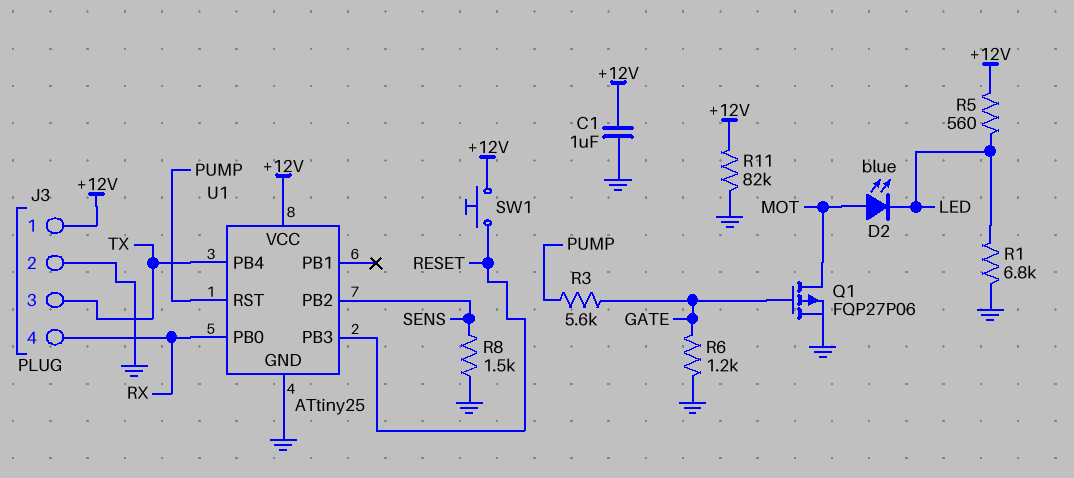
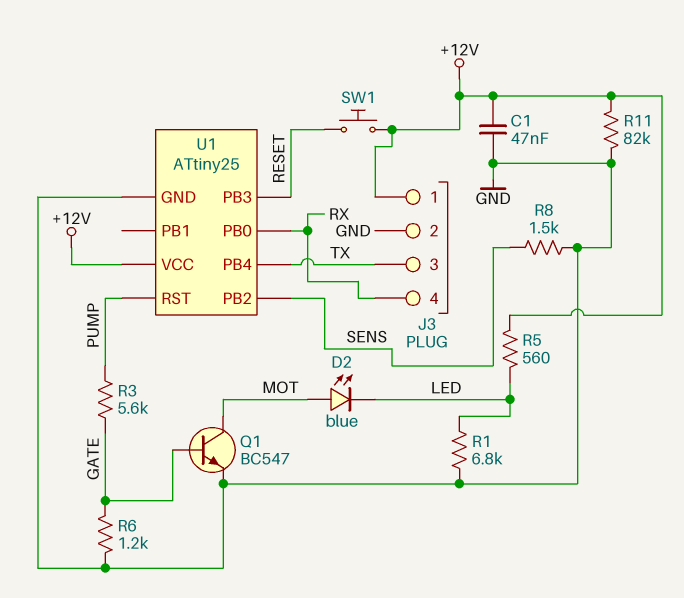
C1: 1uF (+12V, GND) -> 47nF (+12V, GND)
Q1: PMOS FQP27P06 (G GATE, D MOT, S GND) -> NPN BC547 (B GATE, C MOT, E GND)

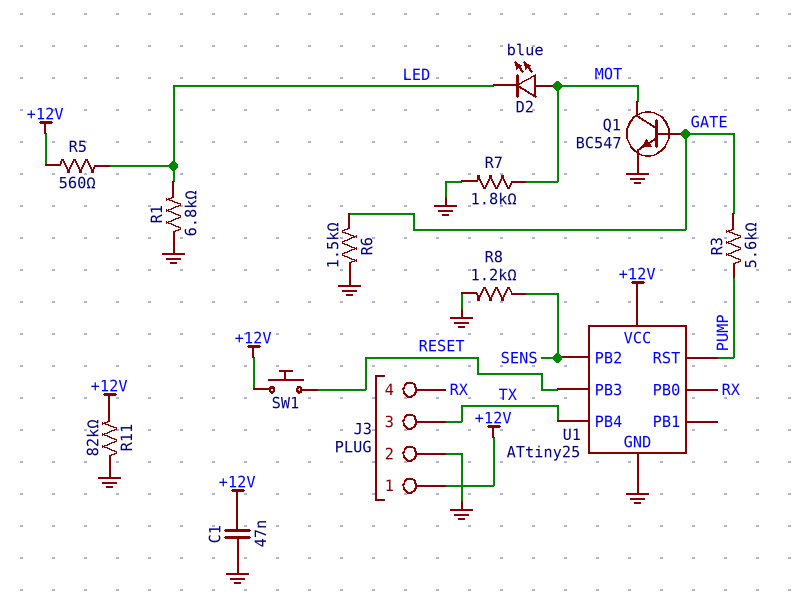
R6: 1.2k (GATE, GND) -> 1.5k (GATE, GND)
R7: none -> 1.8k (GND, MOT)
R8: 1.5k (GND, SENS) -> 1.2k (GND, SENS)

